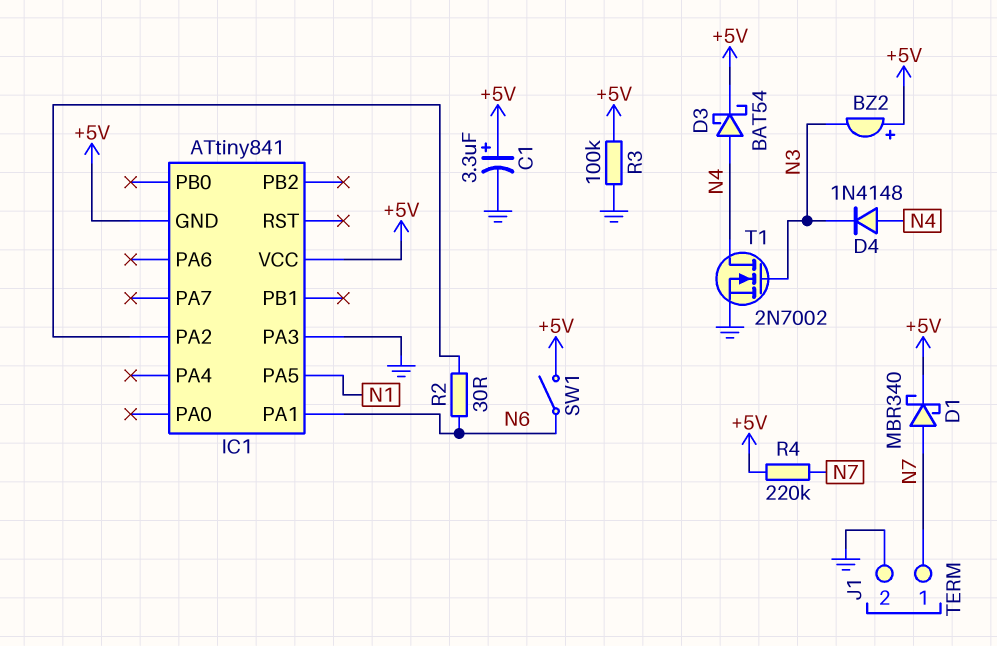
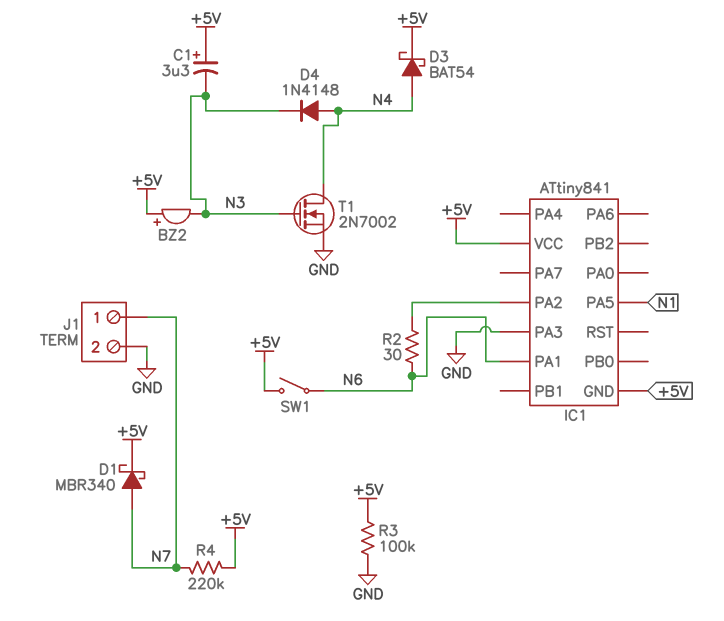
C1: 3.3uF (plus +5V, minus GND) -> 3.3uF (plus +5V, minus N3)

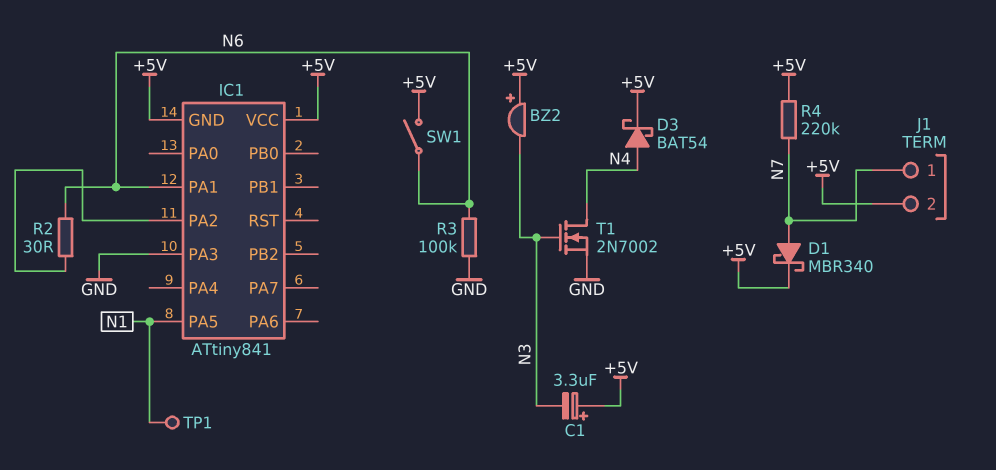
D4: diode 1N4148 (A N4, K N3) -> none
J1 pin 2: GND -> +5V
R3: 100k (+5V, GND) -> 100k (GND, N6)
TP1: none -> test point (N1)

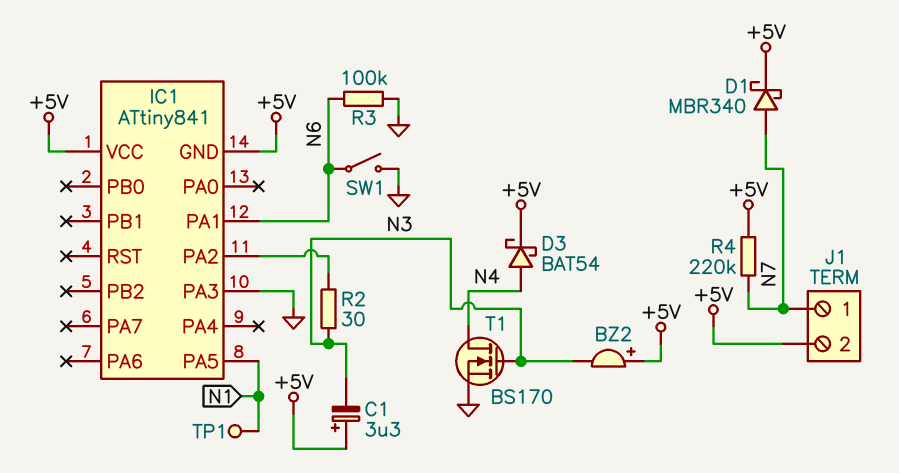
R2: 30 (IC1/PA2, N6) -> 30 (IC1/PA2, N3)
SW1: switch (+5V, N6) -> switch (GND, N6)
T1: NMOS 2N7002 (G N3, D N4, S GND) -> NMOS BS170 (G N3, D N4, S GND)

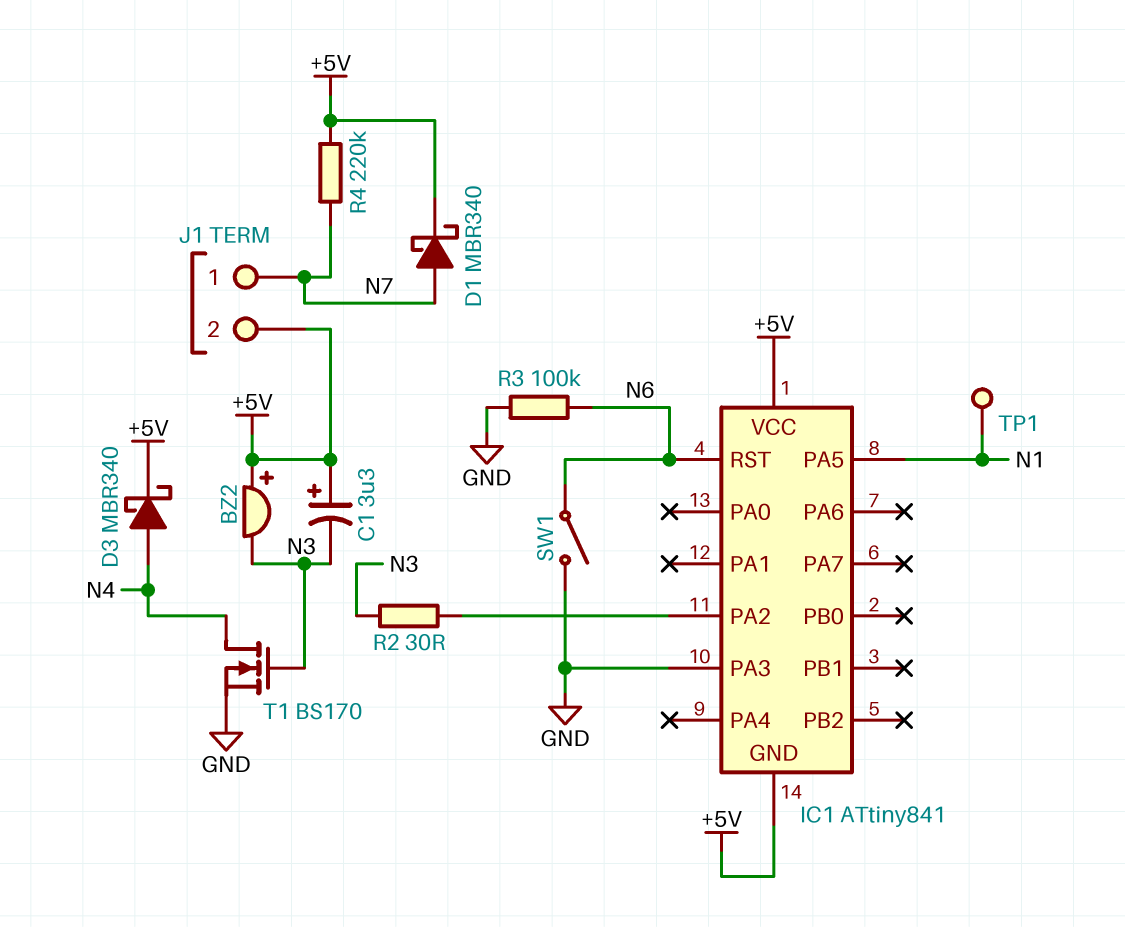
D3: schottky BAT54 (A N4, K +5V) -> schottky MBR340 (A N4, K +5V)
IC1 pin PA1: N6 -> none
IC1 pin RST: none -> N6

